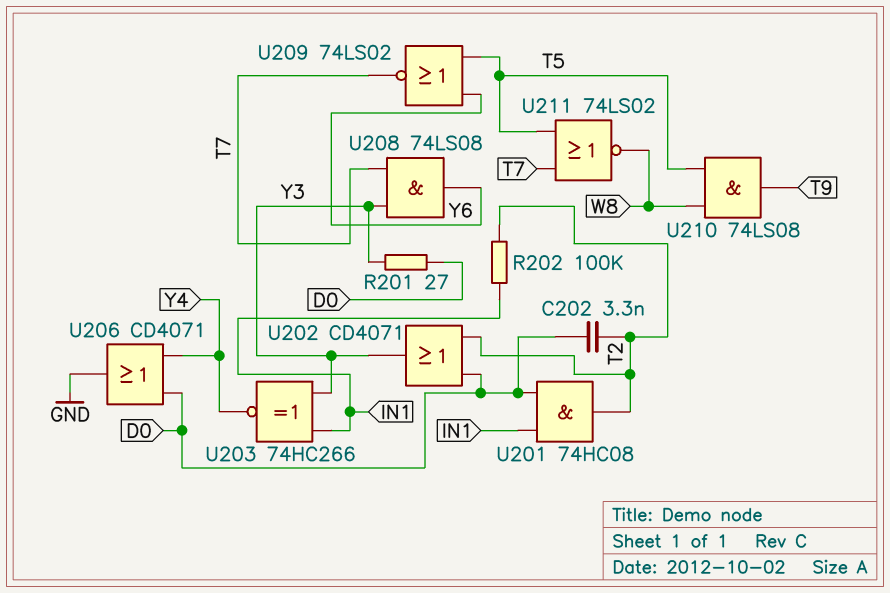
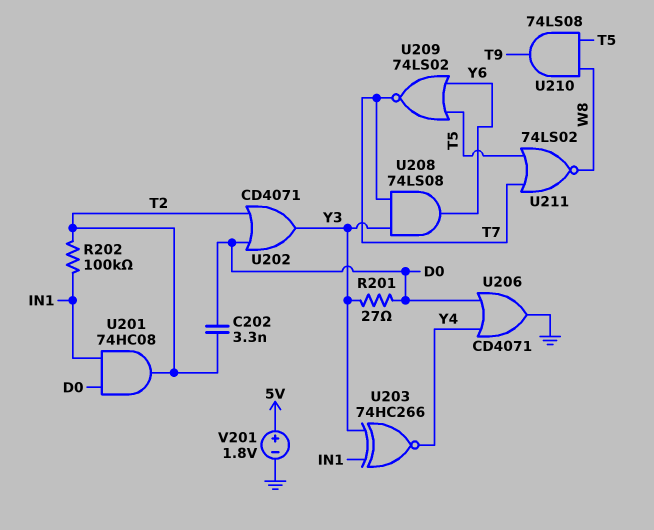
V201: none -> 1.8V (plus 5V, minus GND)

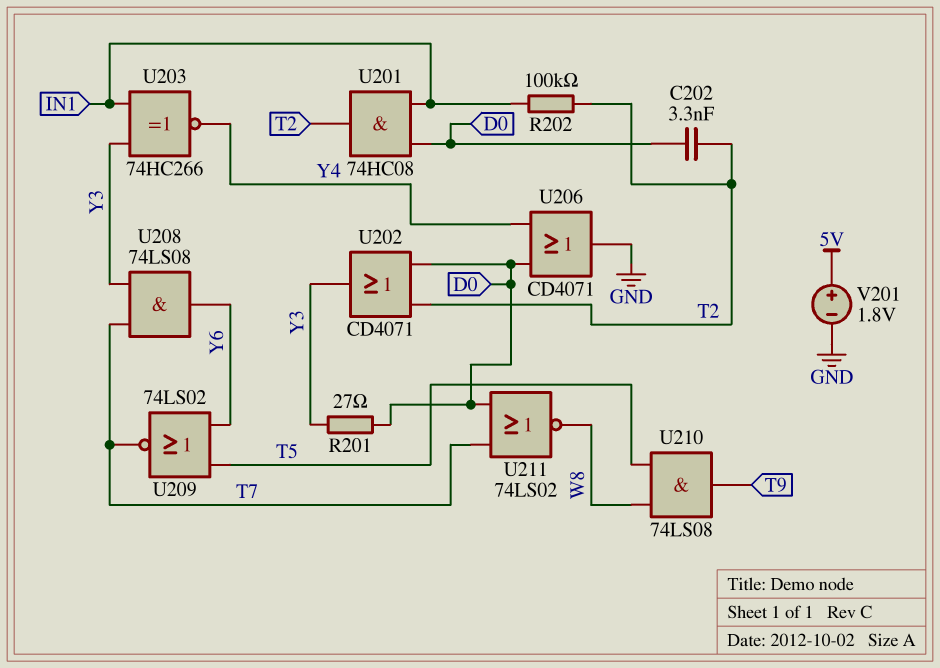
U211: NOR 74LS02 (in T5, in T7, out W8) -> NOR 74LS02 (in D0, in T7, out W8)

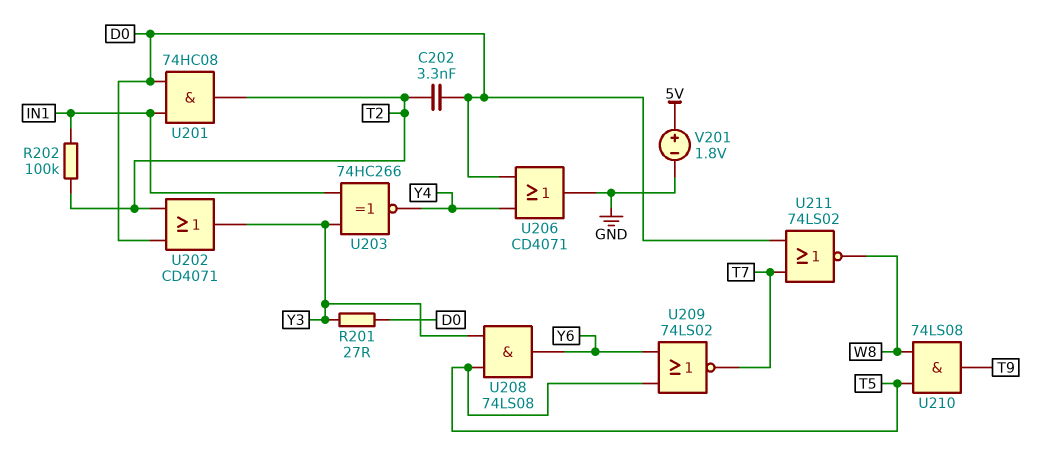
U208: AND 74LS08 (in T7, in Y3, out Y6) -> AND 74LS08 (in T5, in Y3, out Y6)

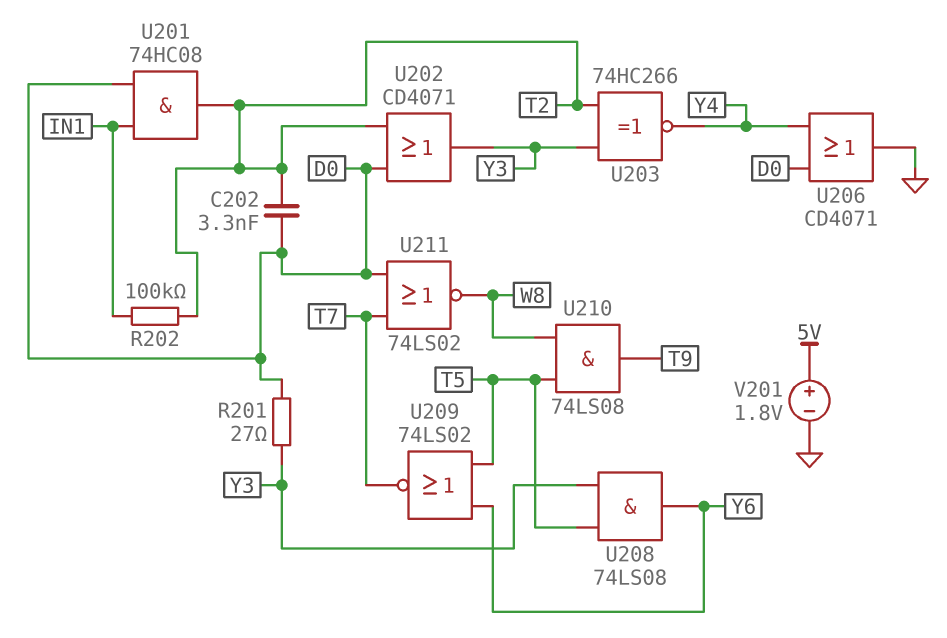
U203: XNOR 74HC266 (in IN1, in Y3, out Y4) -> XNOR 74HC266 (in T2, in Y3, out Y4)

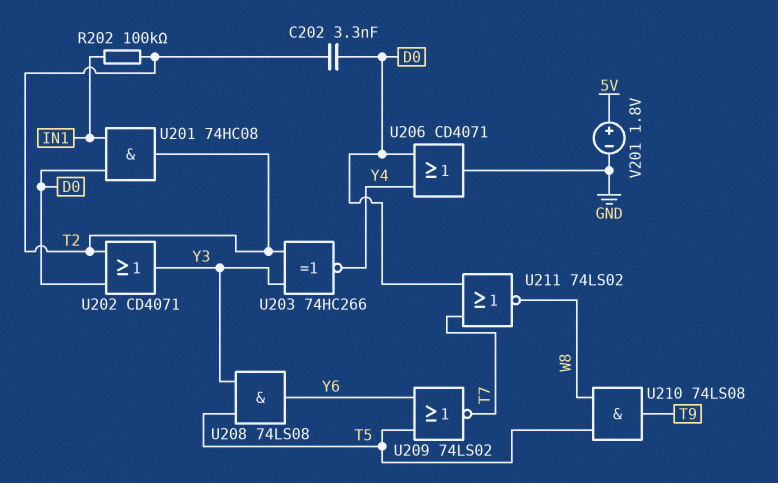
R201: 27 (D0, Y3) -> none

